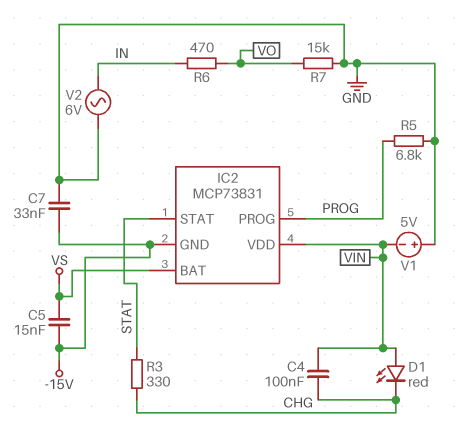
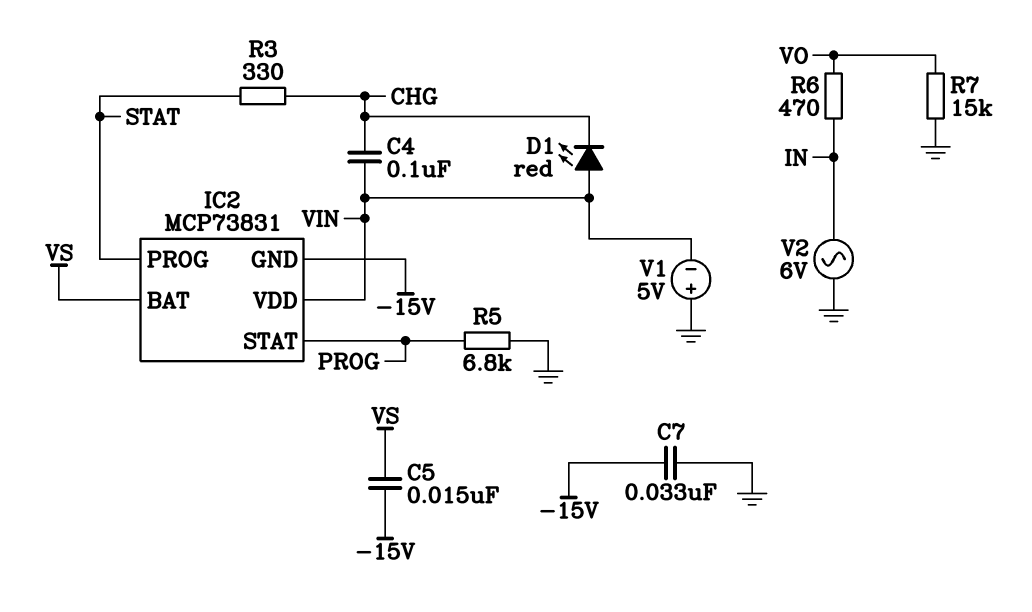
IC2 pin PROG: PROG -> STAT
IC2 pin STAT: STAT -> PROG

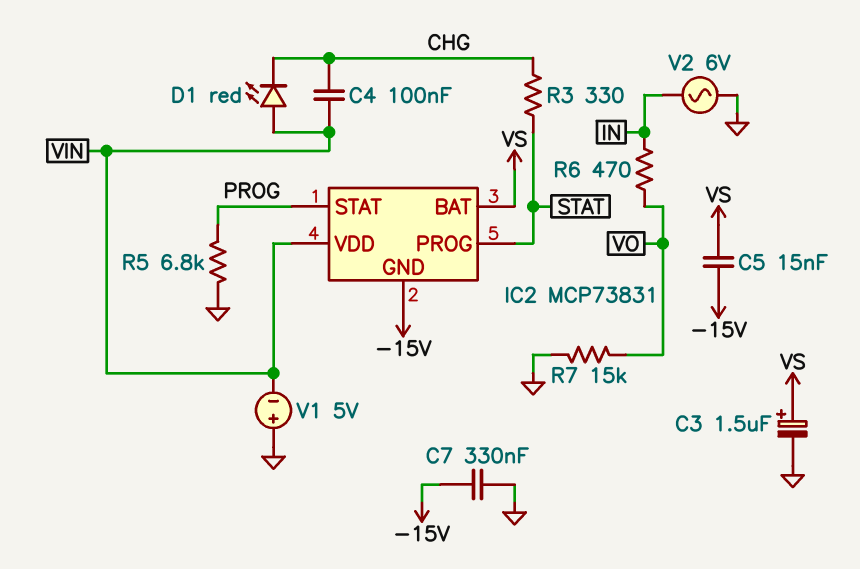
C3: none -> 1.5uF (plus VS, minus GND)
C7: 33nF (-15V, GND) -> 330nF (-15V, GND)

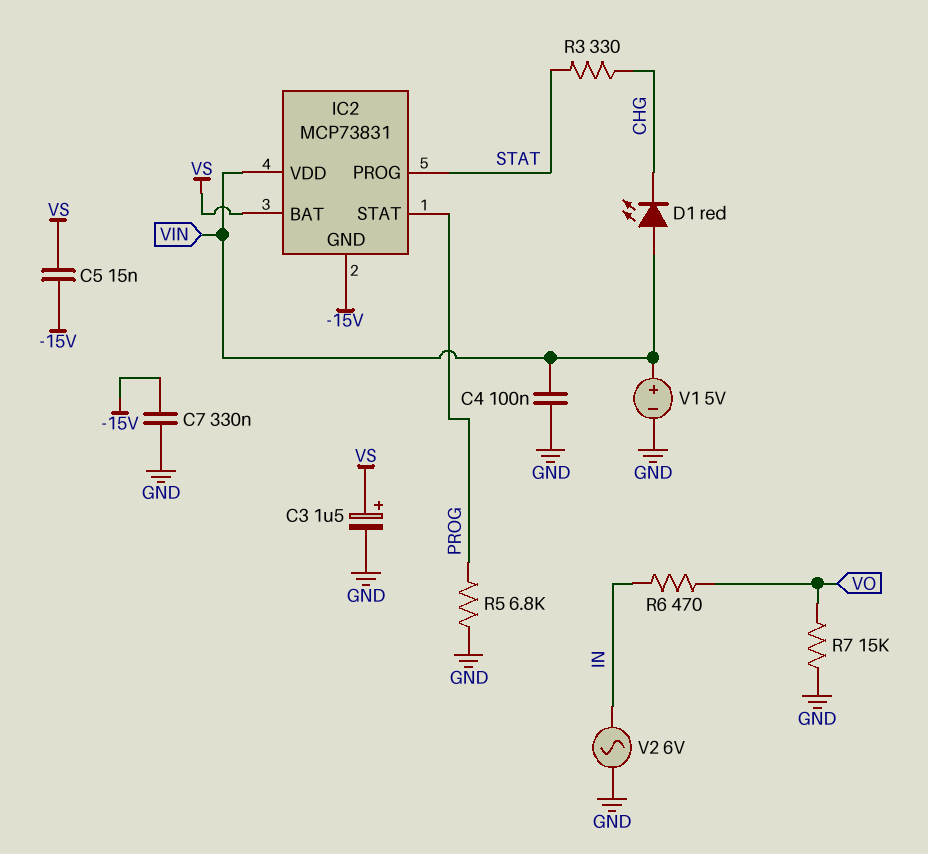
C4: 100nF (CHG, VIN) -> 100nF (GND, VIN)
V1: 5V (plus GND, minus VIN) -> 5V (plus VIN, minus GND)

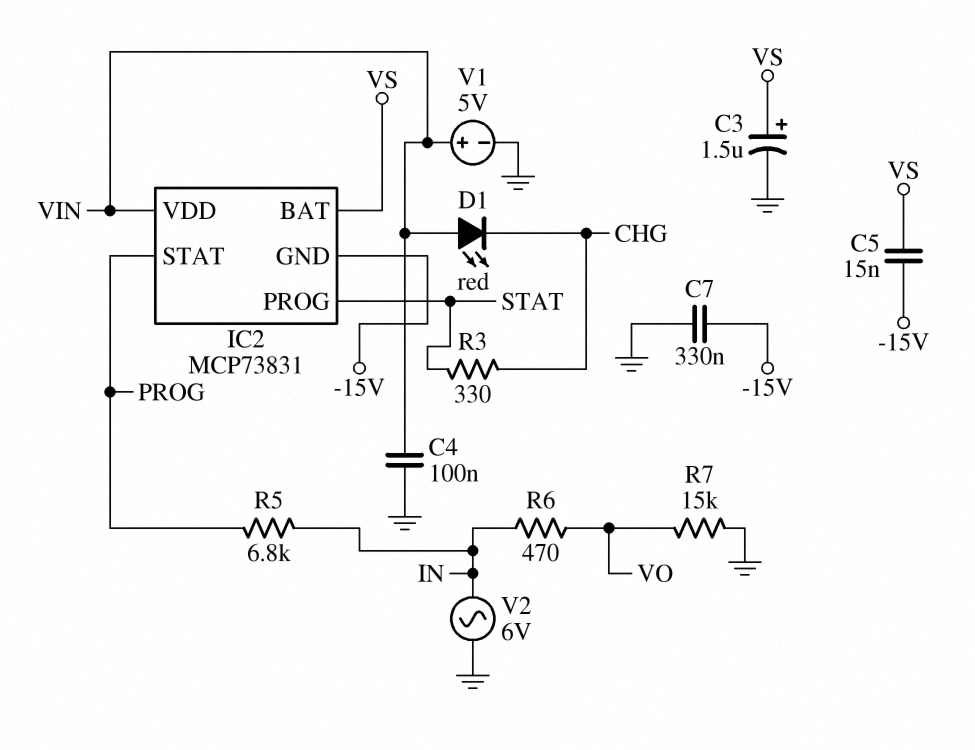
R5: 6.8k (GND, PROG) -> 6.8k (IN, PROG)

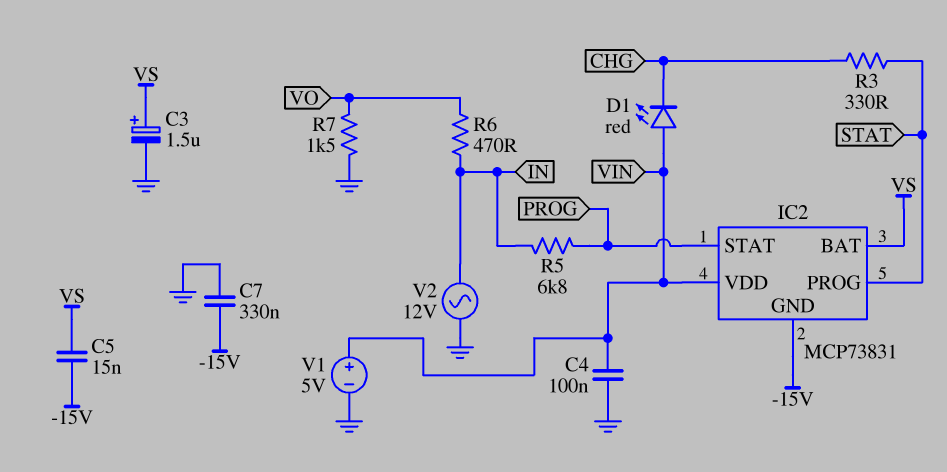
R7: 15k (GND, VO) -> 1.5k (GND, VO)
V2: AC 6V (GND, IN) -> AC 12V (GND, IN)

